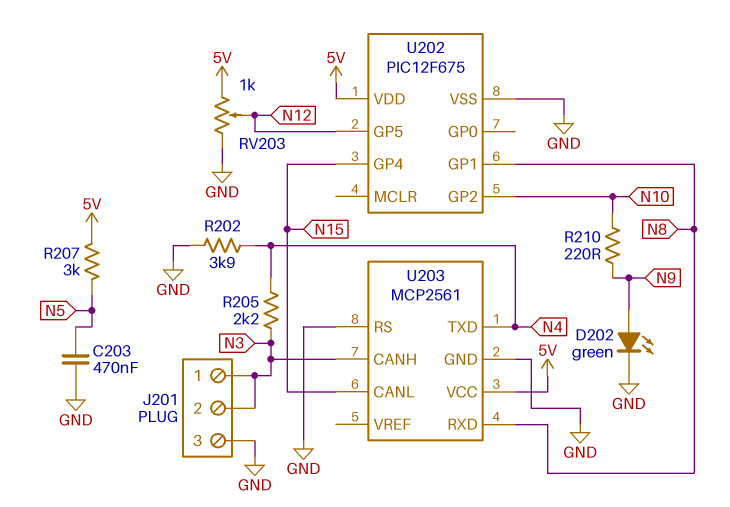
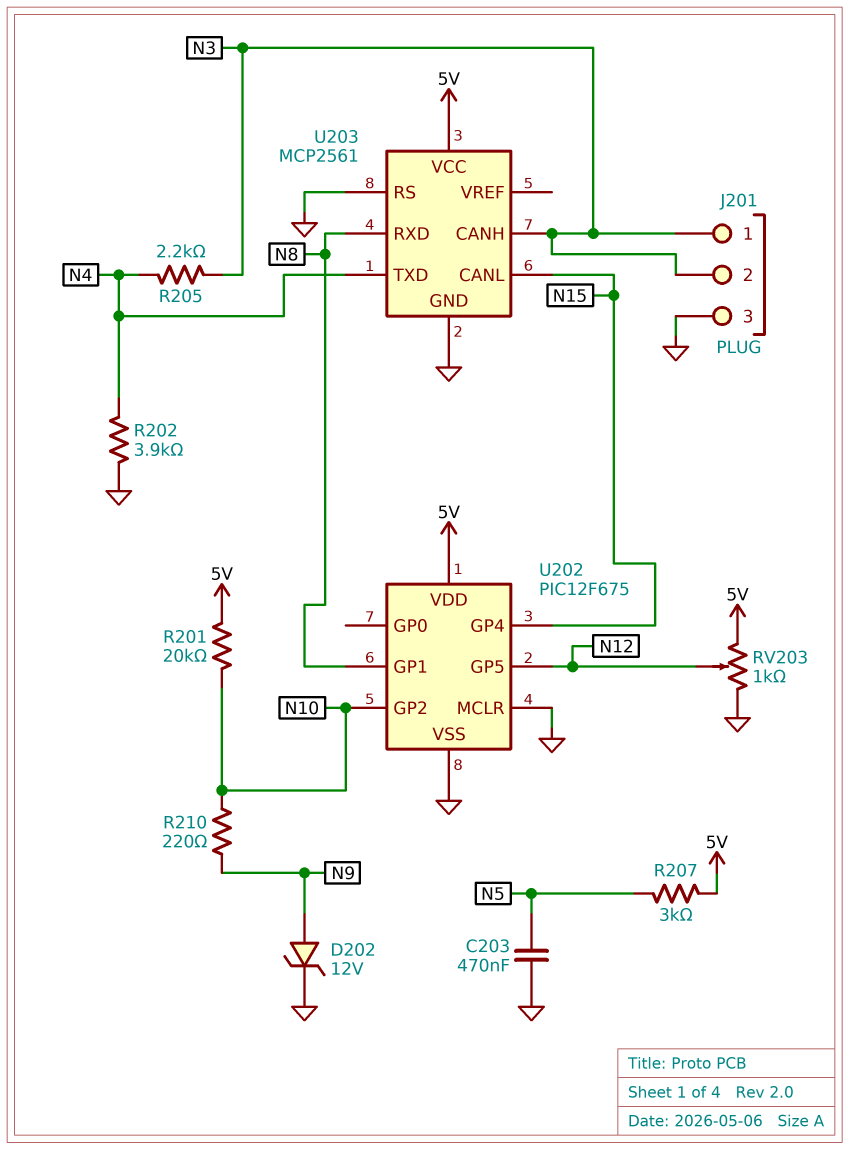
D202: LED green (A N9, K GND) -> zener 12V (A N9, K GND)
R201: none -> 20k (5V, N10)
U202 pin MCLR: none -> GND

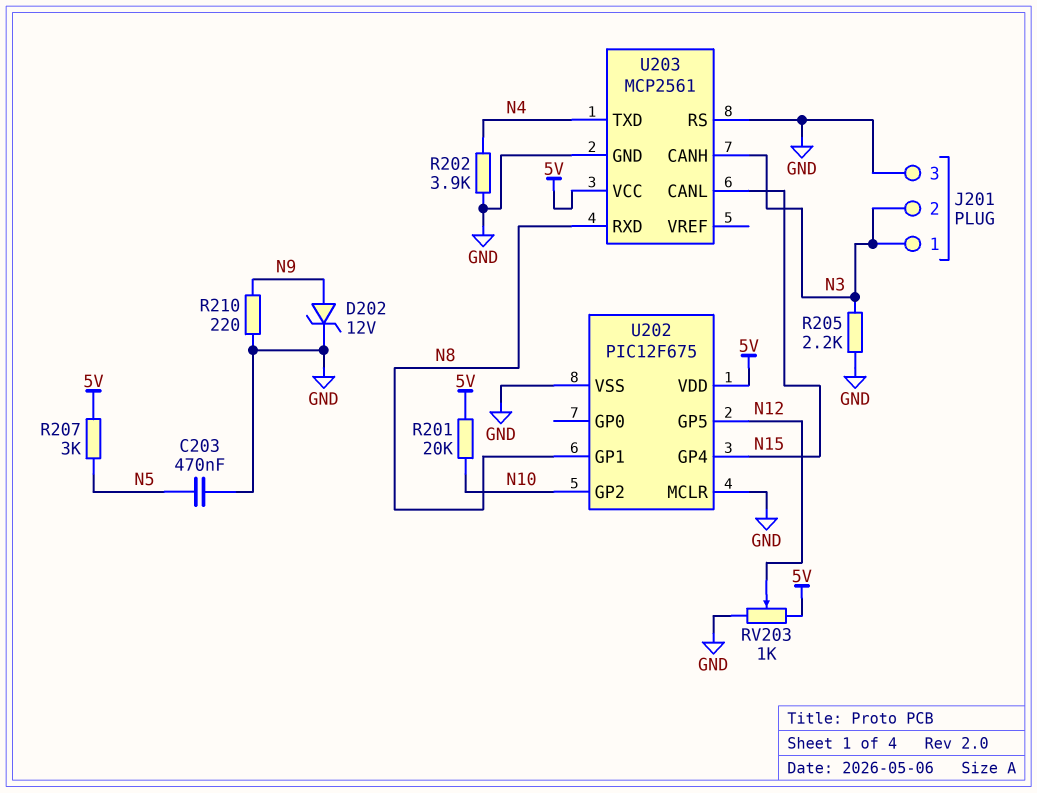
R205: 2.2k (N3, N4) -> 2.2k (GND, N3)
R210: 220 (N9, N10) -> 220 (GND, N9)

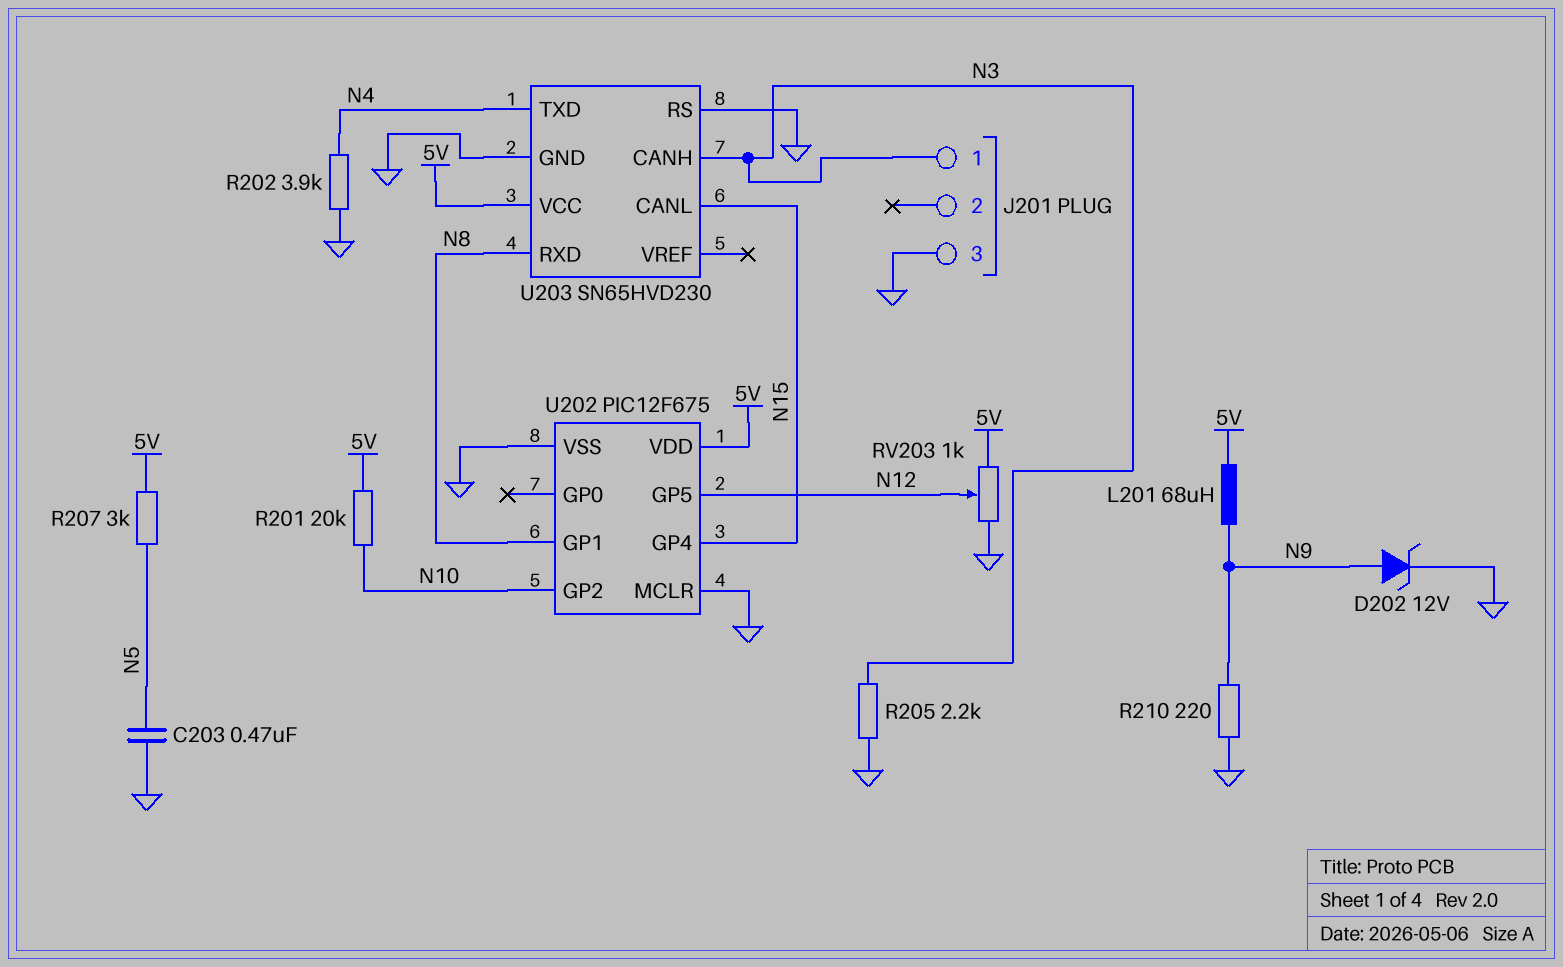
J201 pin 2: N3 -> none
L201: none -> 68uH (5V, N9)
U203: MCP2561 -> SN65HVD230

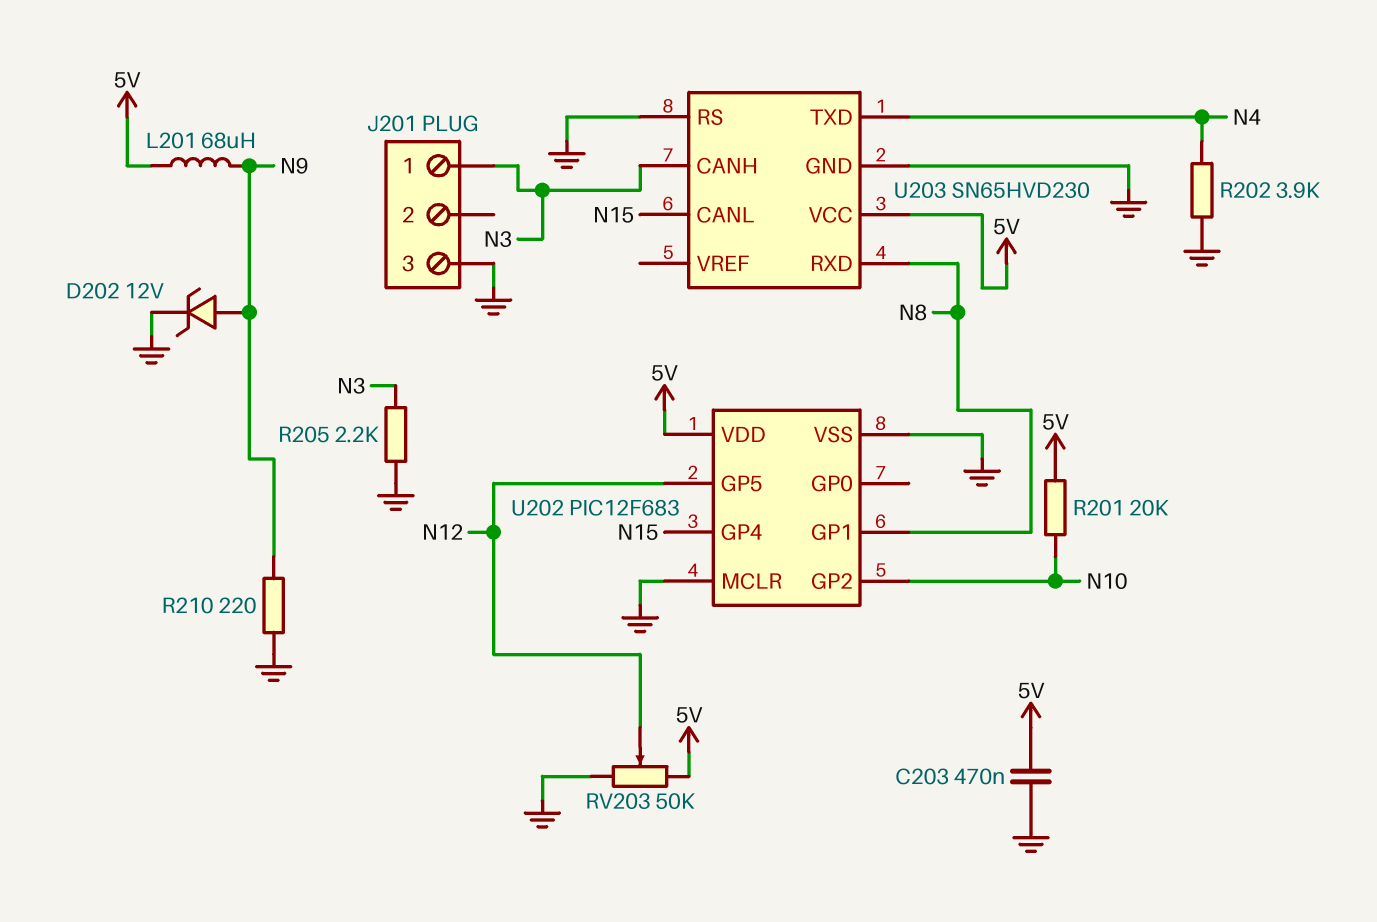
C203: 470nF (GND, N5) -> 470nF (5V, GND)
R207: 3k (5V, N5) -> none
RV203: 1k (5V, GND, wiper N12) -> 50k (5V, GND, wiper N12)
U202: PIC12F675 -> PIC12F683

